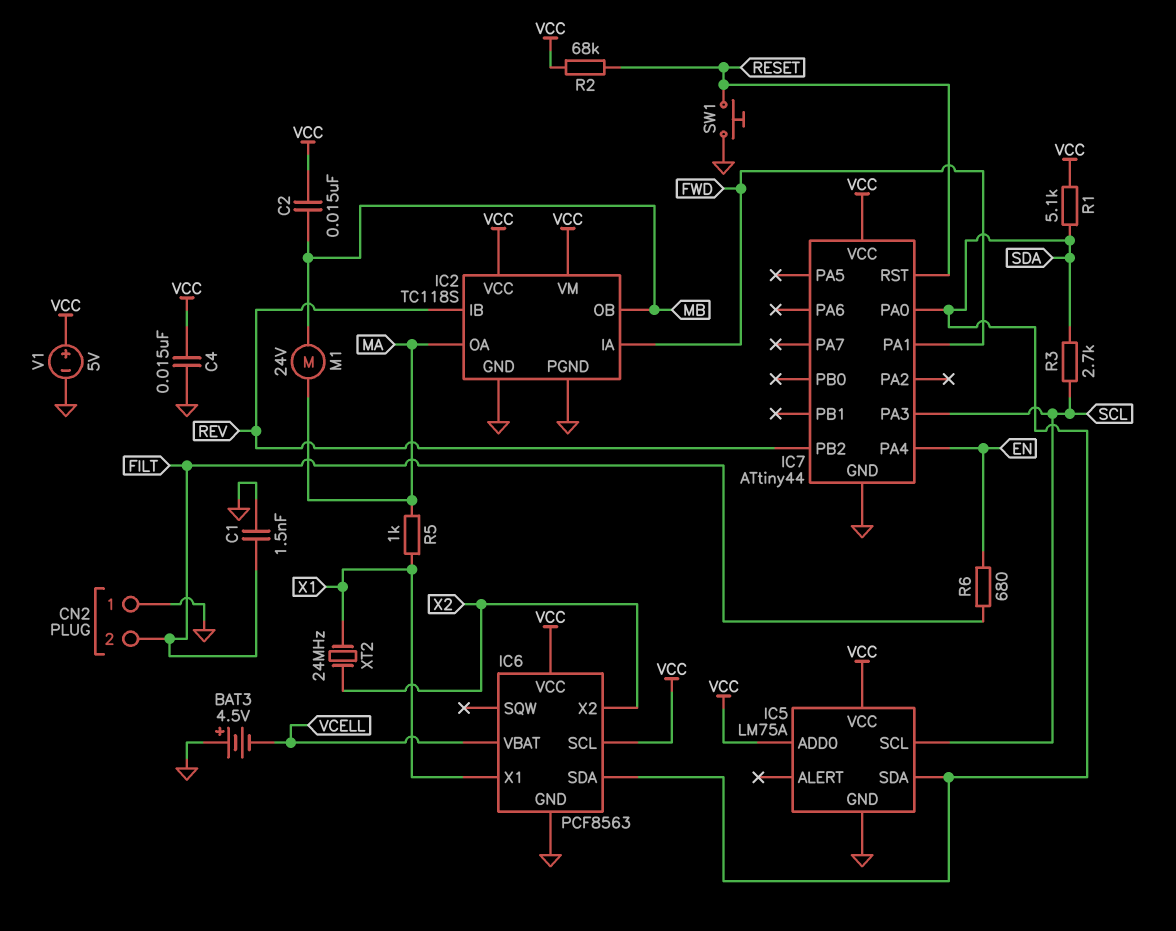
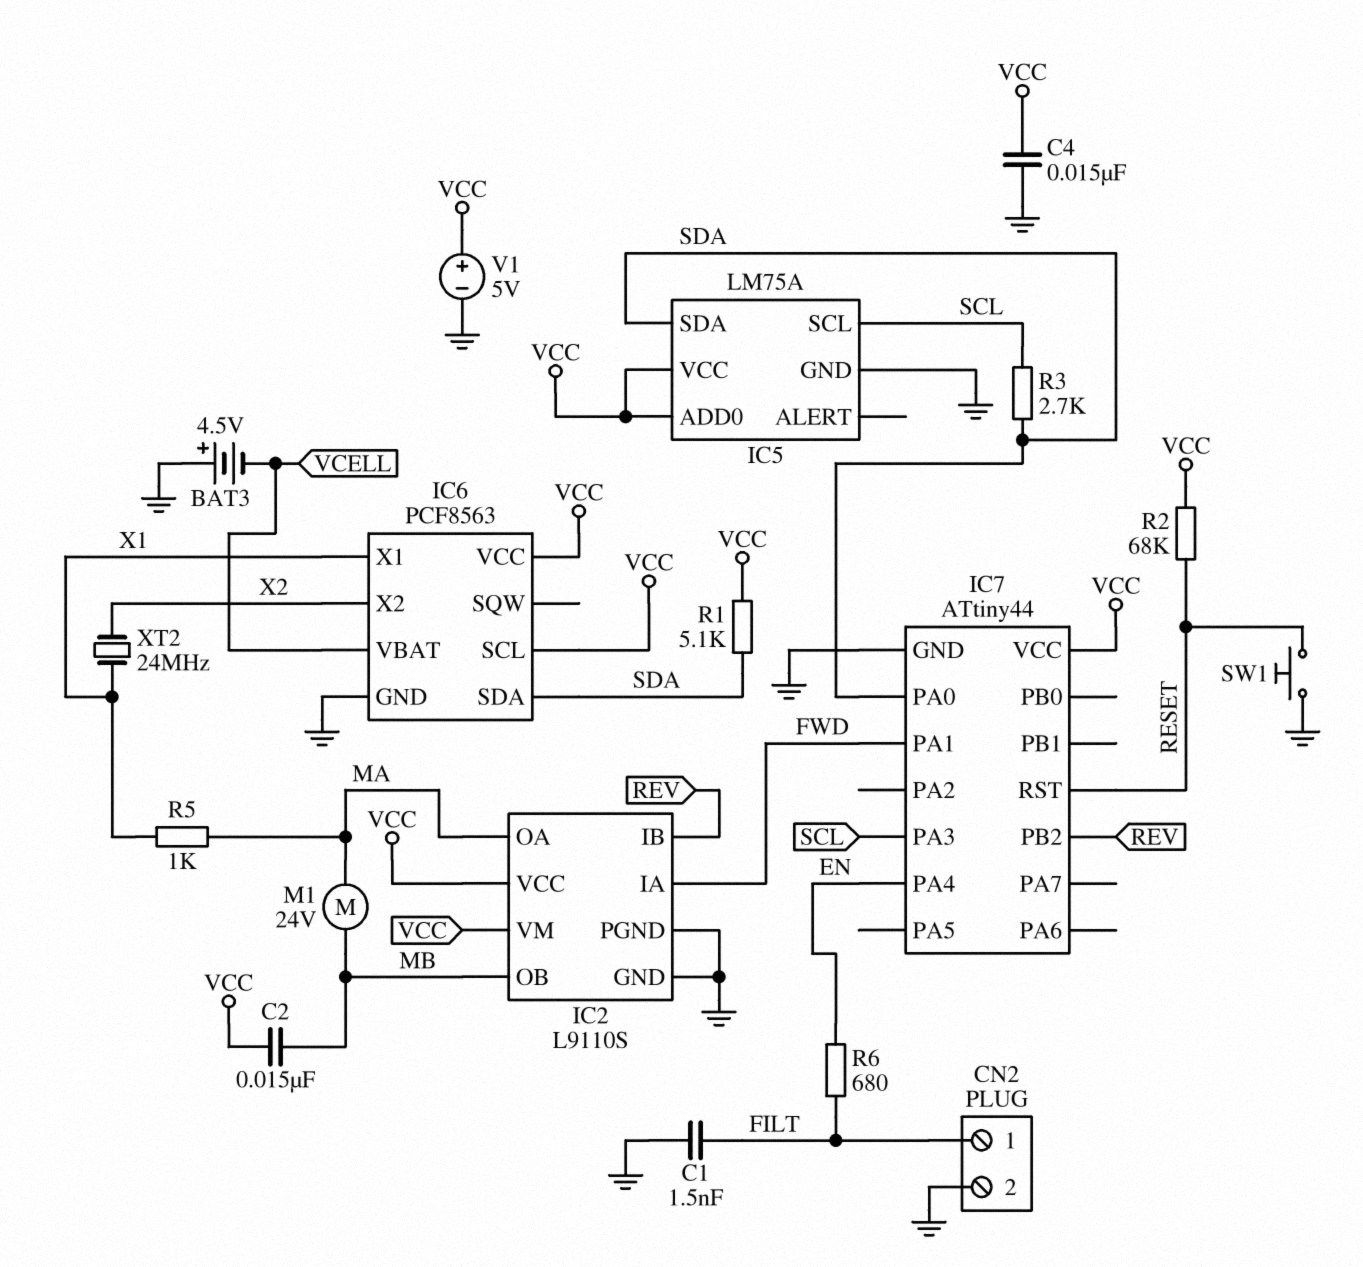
CN2 pin 1: GND -> FILT
CN2 pin 2: FILT -> GND
IC2: TC118S -> L9110S

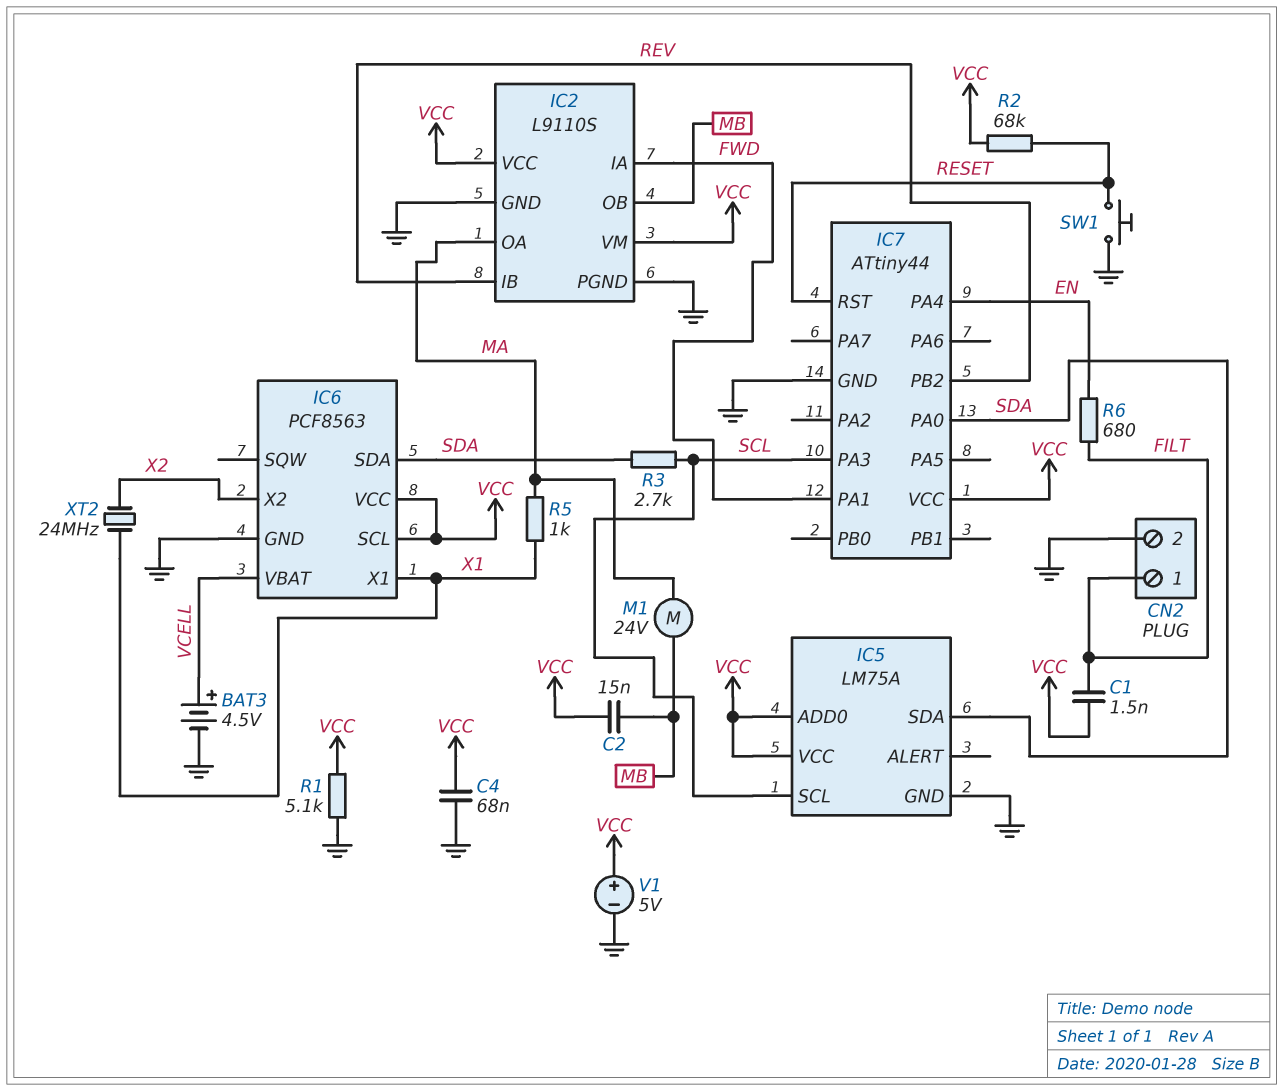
BAT3: 4.5V (plus GND, minus VCELL) -> 4.5V (plus VCELL, minus GND)
C1: 1.5nF (FILT, GND) -> 1.5nF (FILT, VCC)
C4: 15nF (GND, VCC) -> 68nF (GND, VCC)
R1: 5.1k (SDA, VCC) -> 5.1k (GND, VCC)

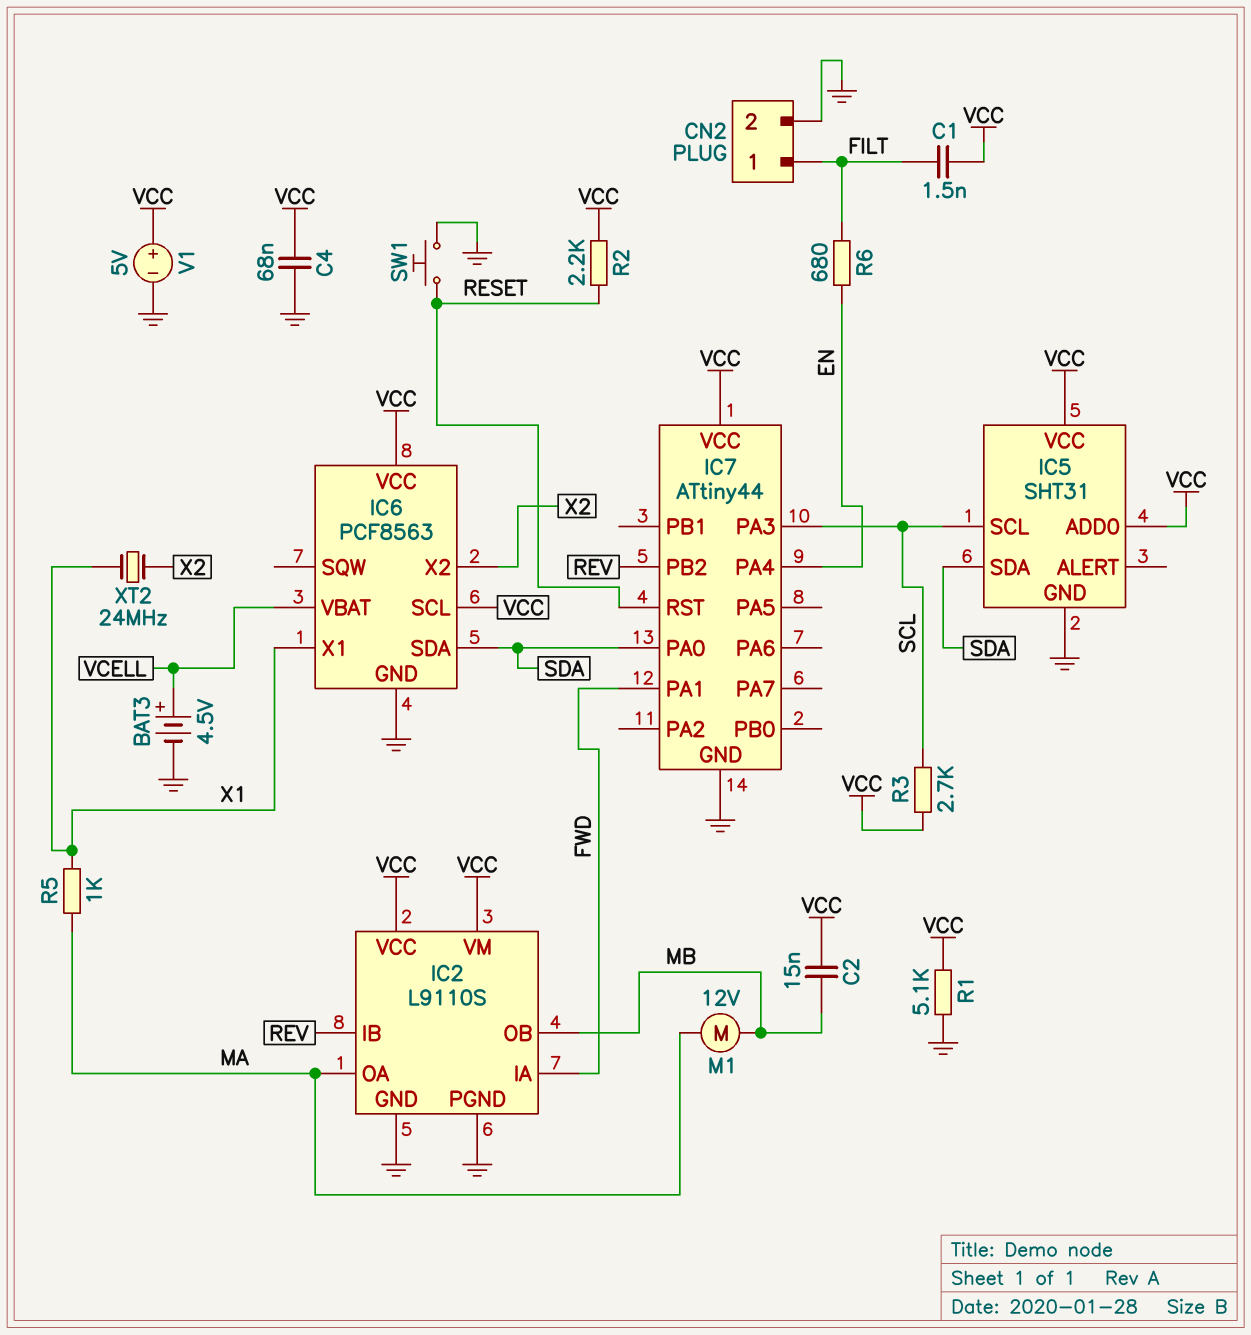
IC5: LM75A -> SHT31
M1: motor 24V (MA, MB) -> motor 12V (MA, MB)
R2: 68k (RESET, VCC) -> 2.2k (RESET, VCC)
R3: 2.7k (SCL, SDA) -> 2.7k (SCL, VCC)

